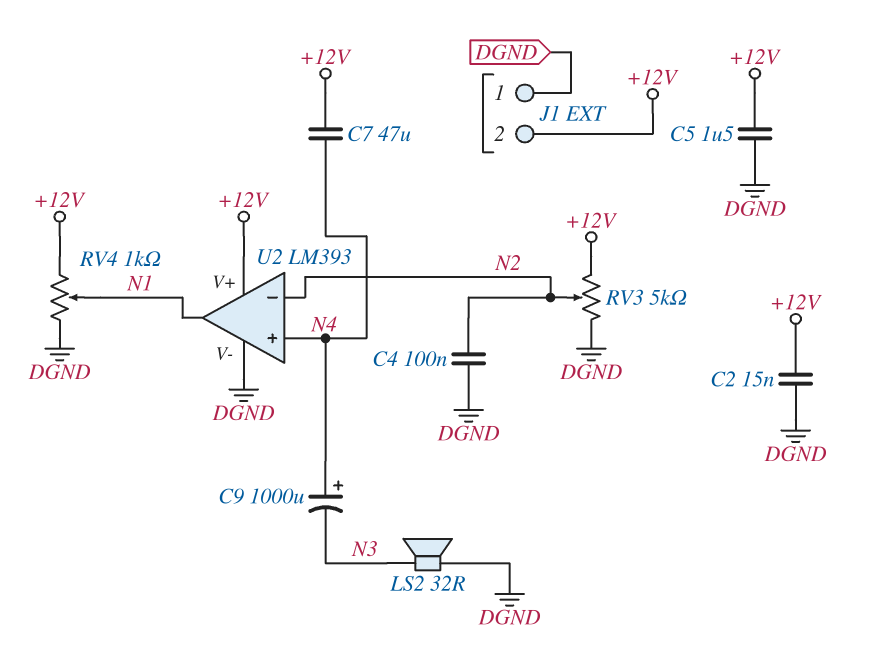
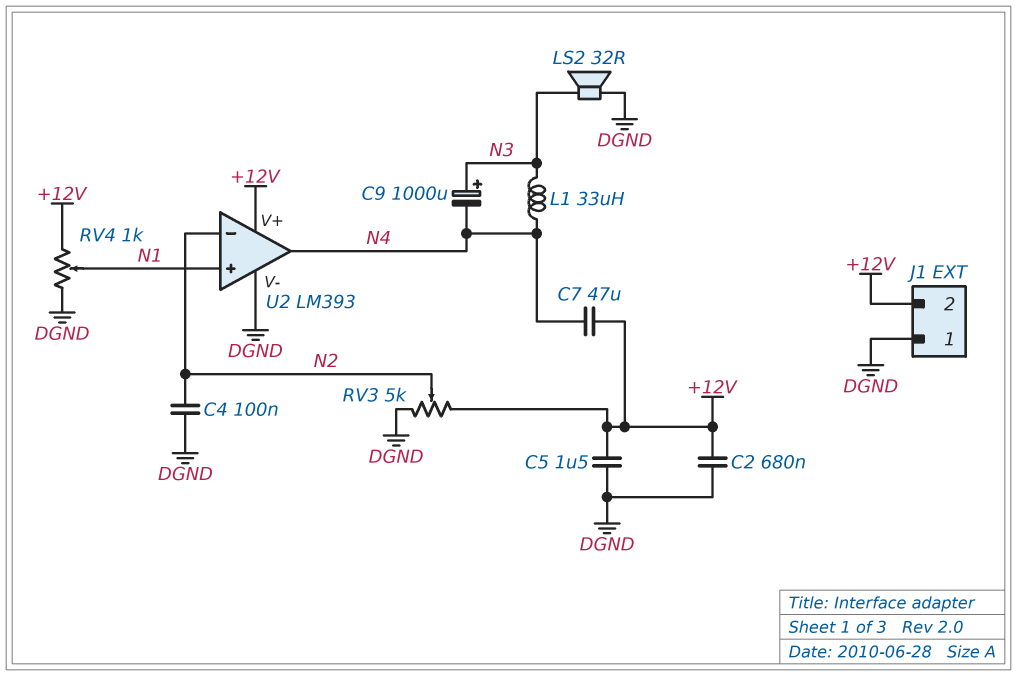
C2: 15nF (+12V, DGND) -> 680nF (+12V, DGND)
C9: 1000uF (plus N4, minus N3) -> 1000uF (plus N3, minus N4)
L1: none -> 33uH (N3, N4)
U2 pin in+: N4 -> N1
U2 pin out: N1 -> N4

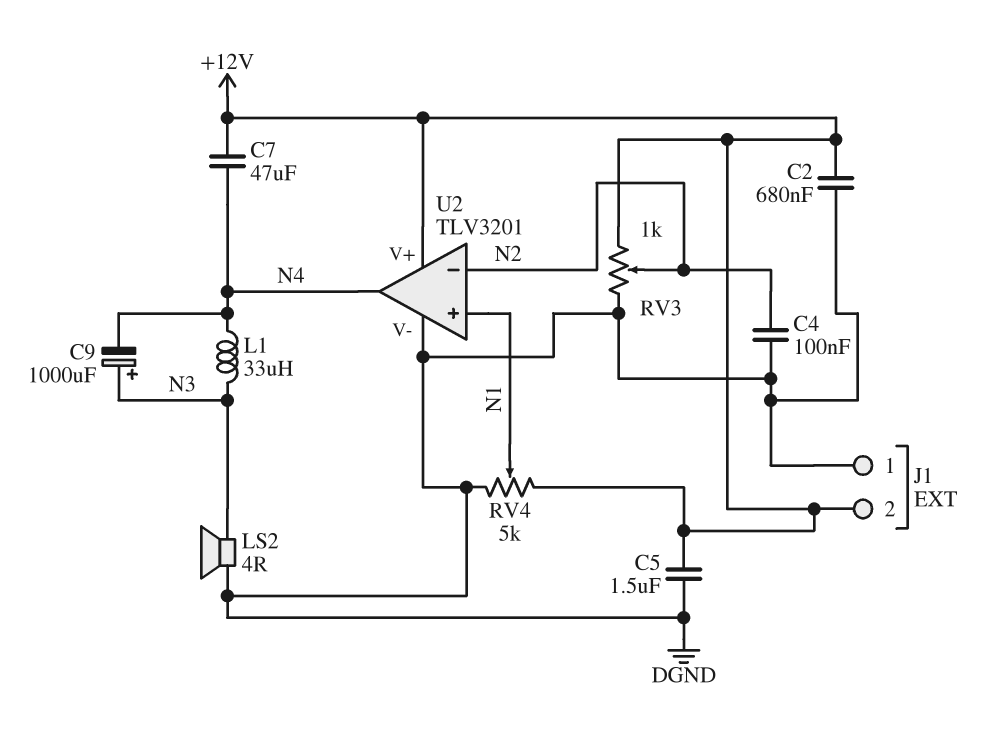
LS2: speaker 32R (DGND, N3) -> speaker 4R (DGND, N3)
RV3: 5k (+12V, DGND, wiper N2) -> 1k (+12V, DGND, wiper N2)
RV4: 1k (+12V, DGND, wiper N1) -> 5k (+12V, DGND, wiper N1)
U2: LM393 -> TLV3201

